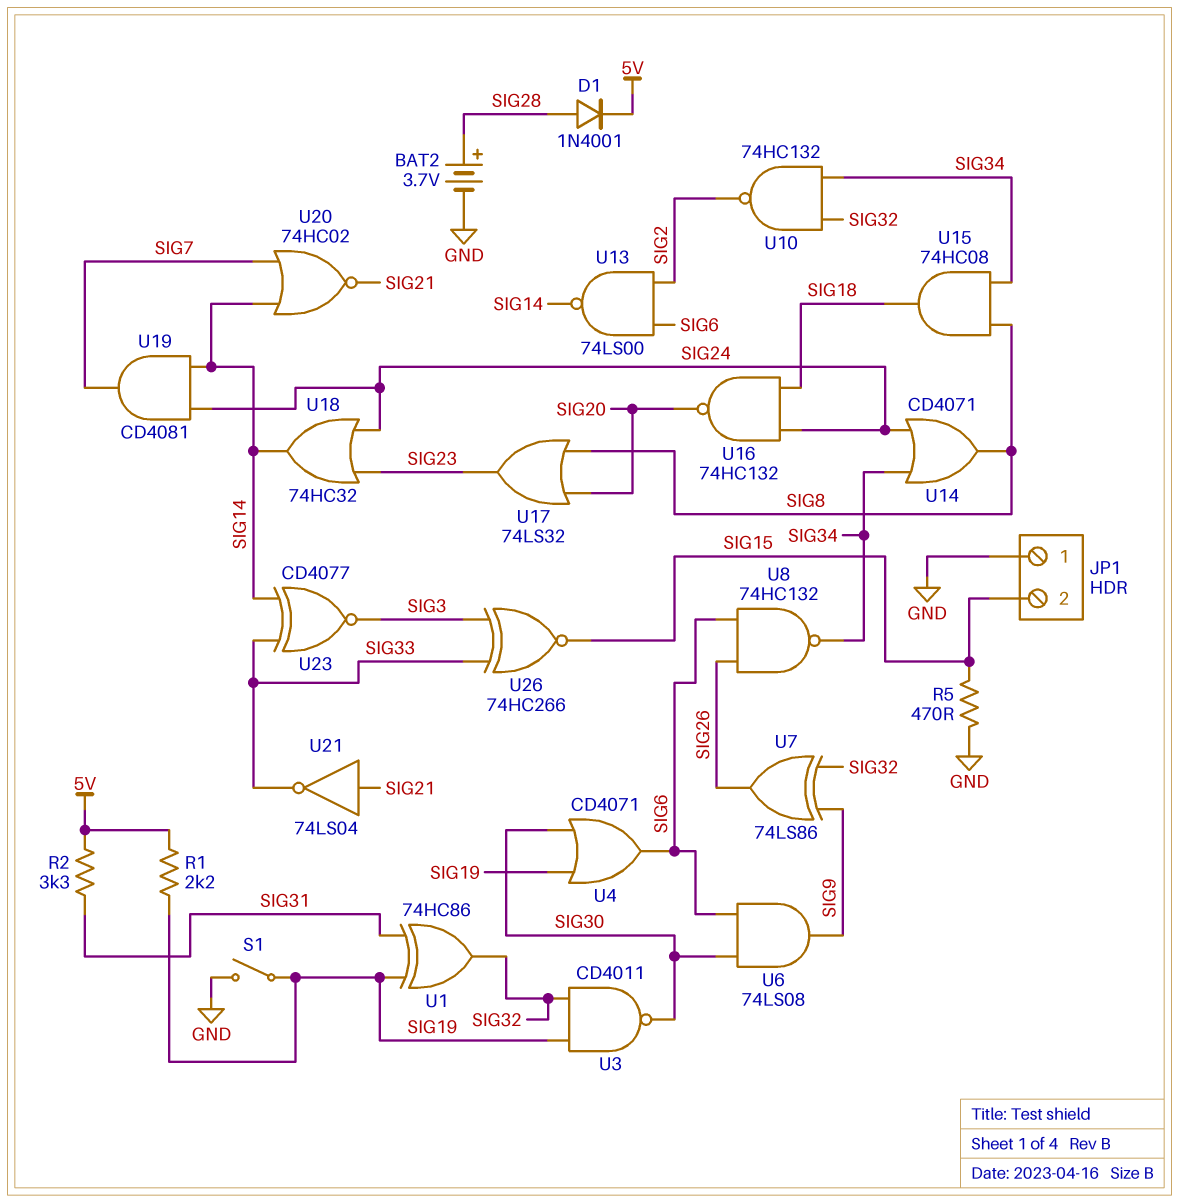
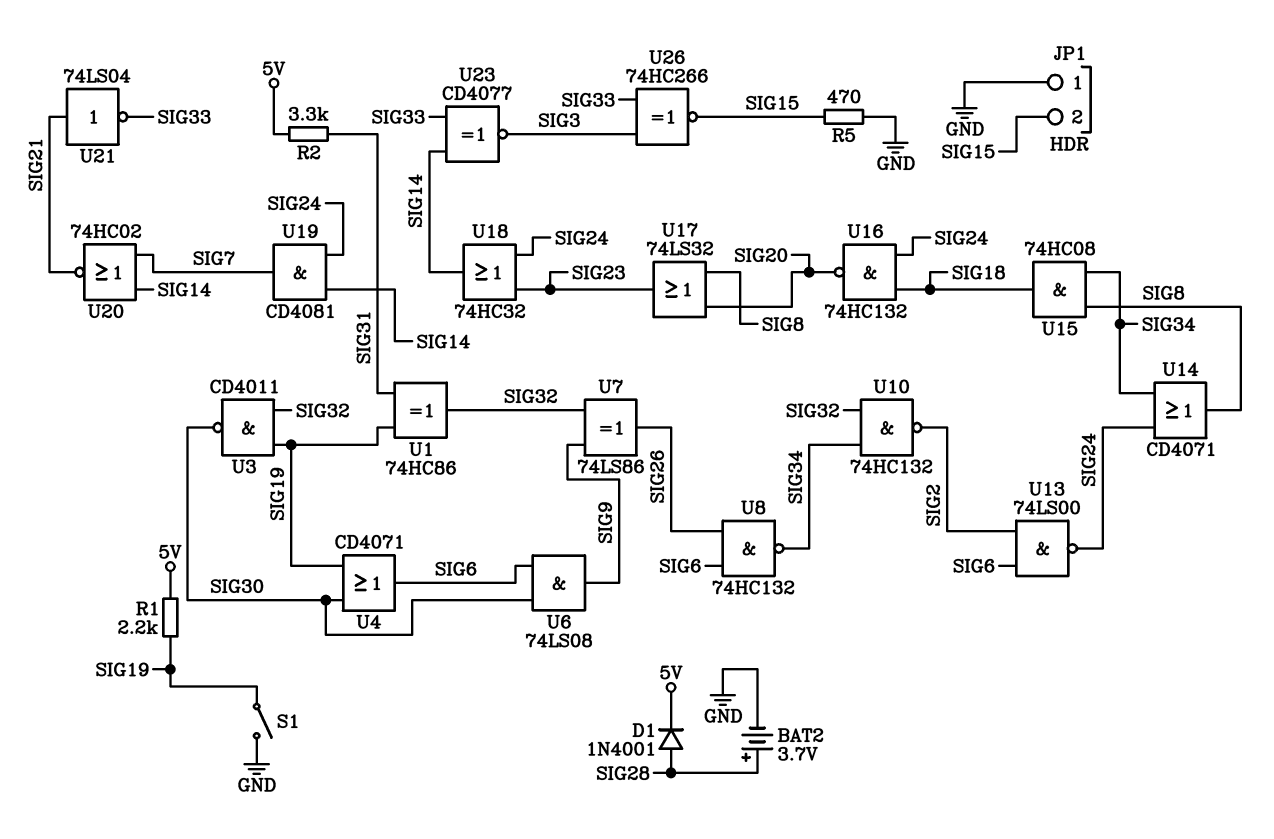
U13: NAND 74LS00 (in SIG2, in SIG6, out SIG14) -> NAND 74LS00 (in SIG2, in SIG6, out SIG24)

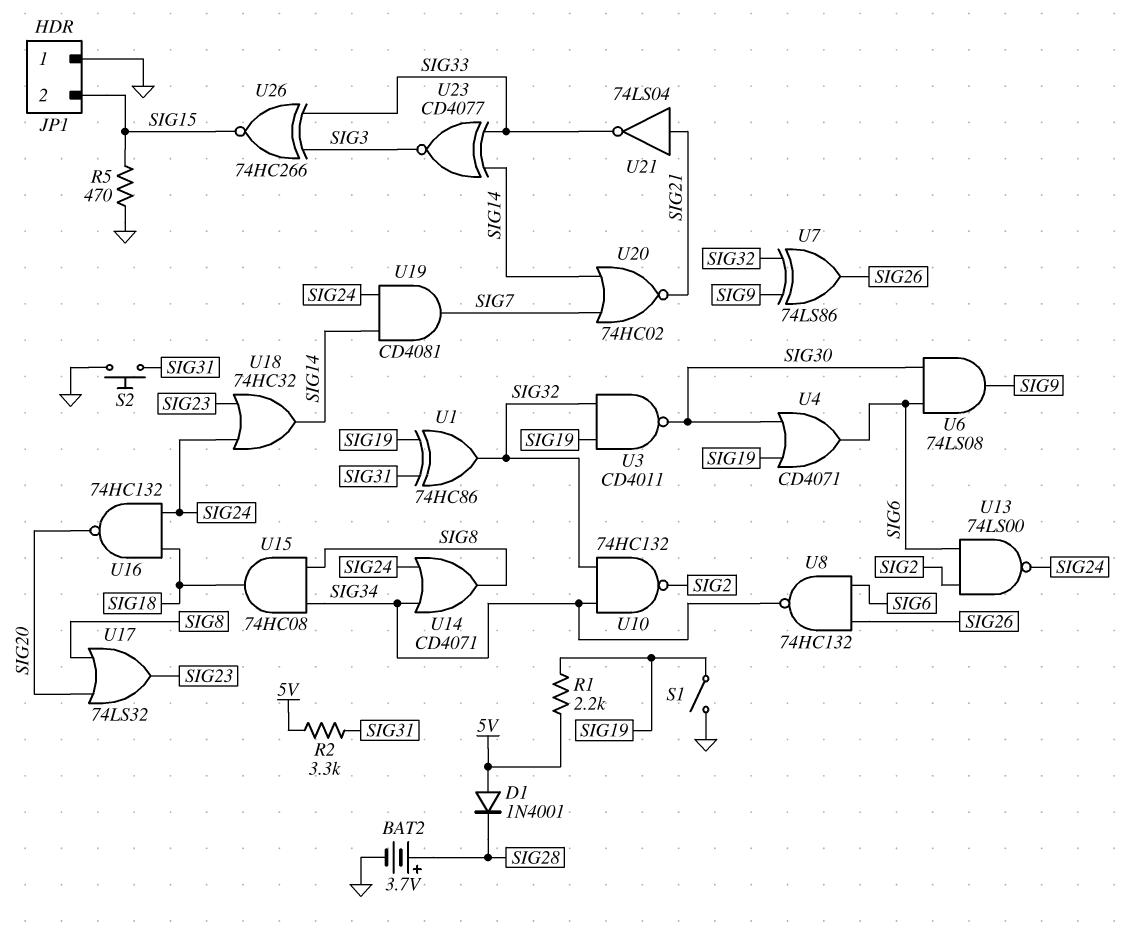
D1: diode 1N4001 (A SIG28, K 5V) -> diode 1N4001 (A 5V, K SIG28)
S2: none -> button (GND, SIG31)

